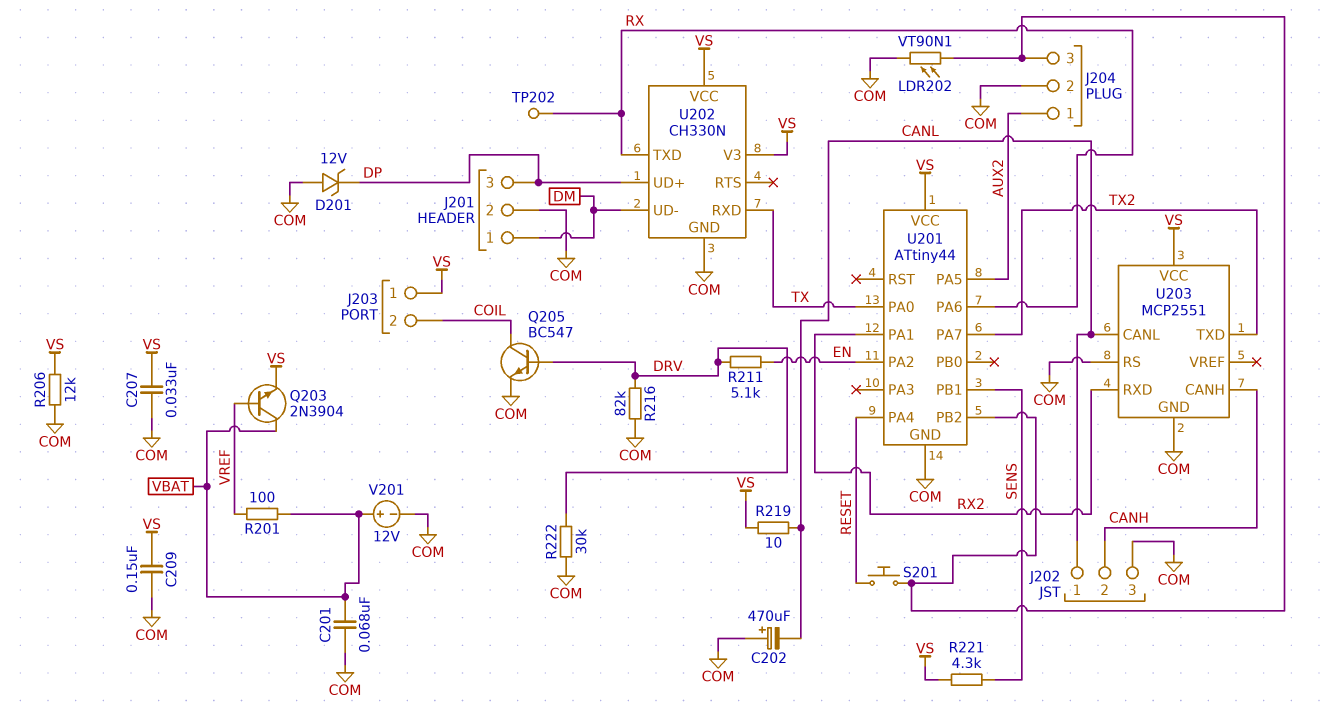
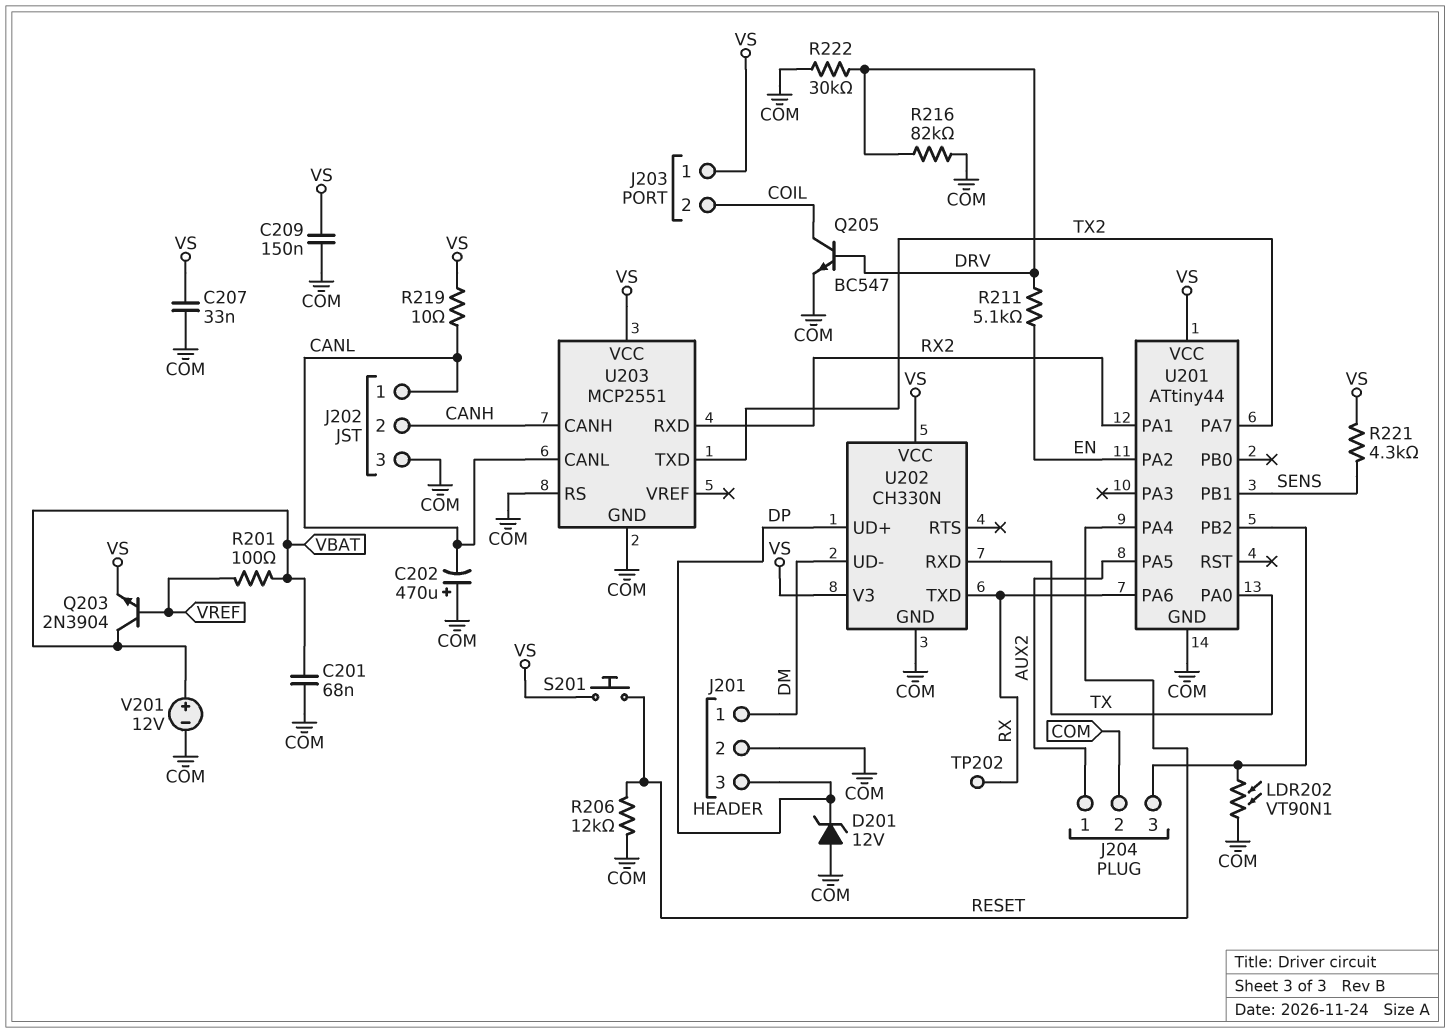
R206: 12k (COM, VS) -> 12k (COM, RESET)
S201: button (J204/3, RESET) -> button (RESET, VS)

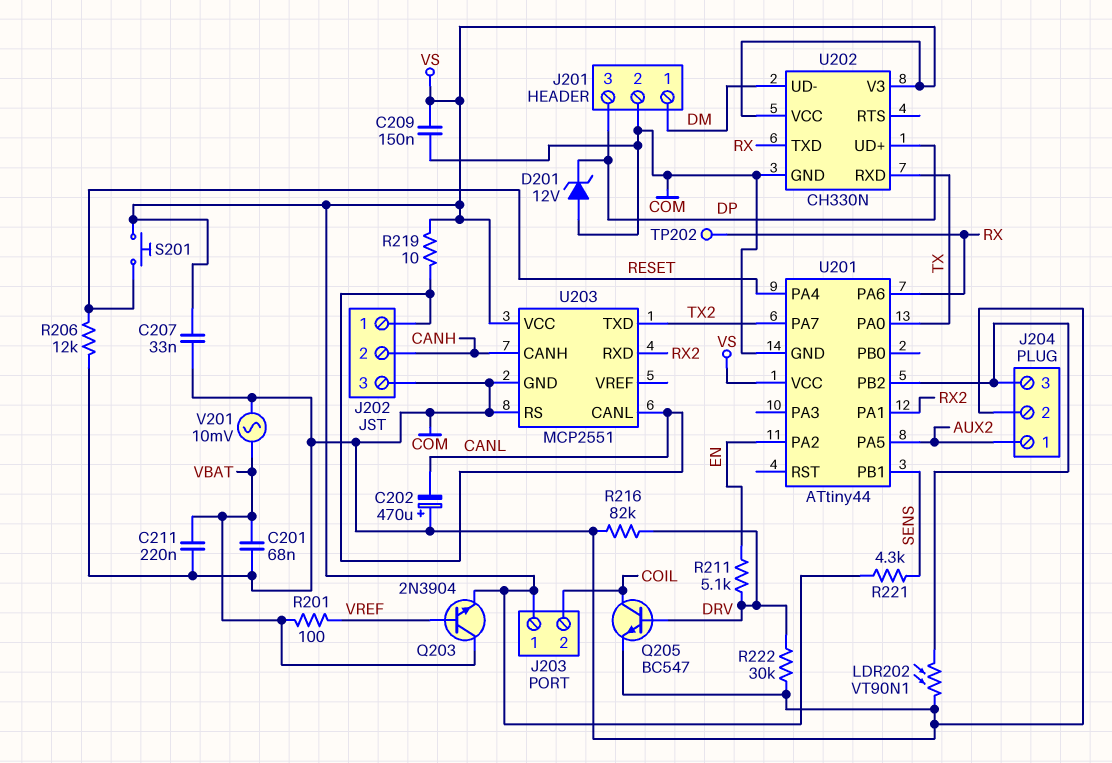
C211: none -> 220nF (COM, VBAT)
V201: 12V (plus VBAT, minus COM) -> AC 10mV (COM, VBAT)

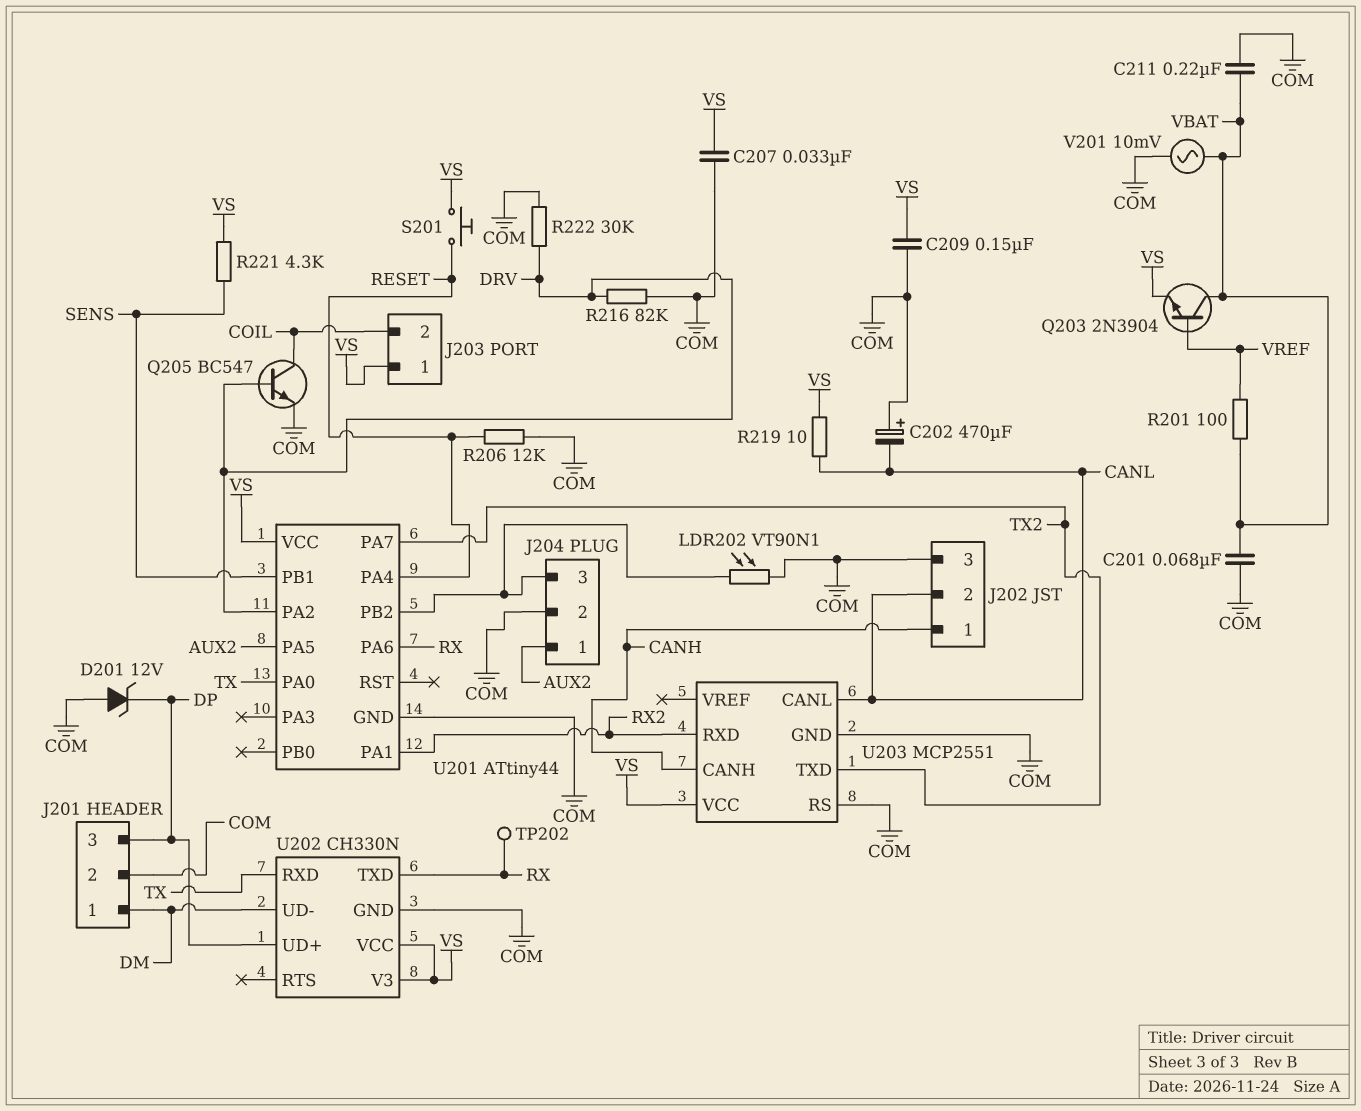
J202 pin 1: CANL -> CANH
J202 pin 2: CANH -> CANL
R211: 5.1k (DRV, EN) -> none
U201 pin PA2: EN -> DRV

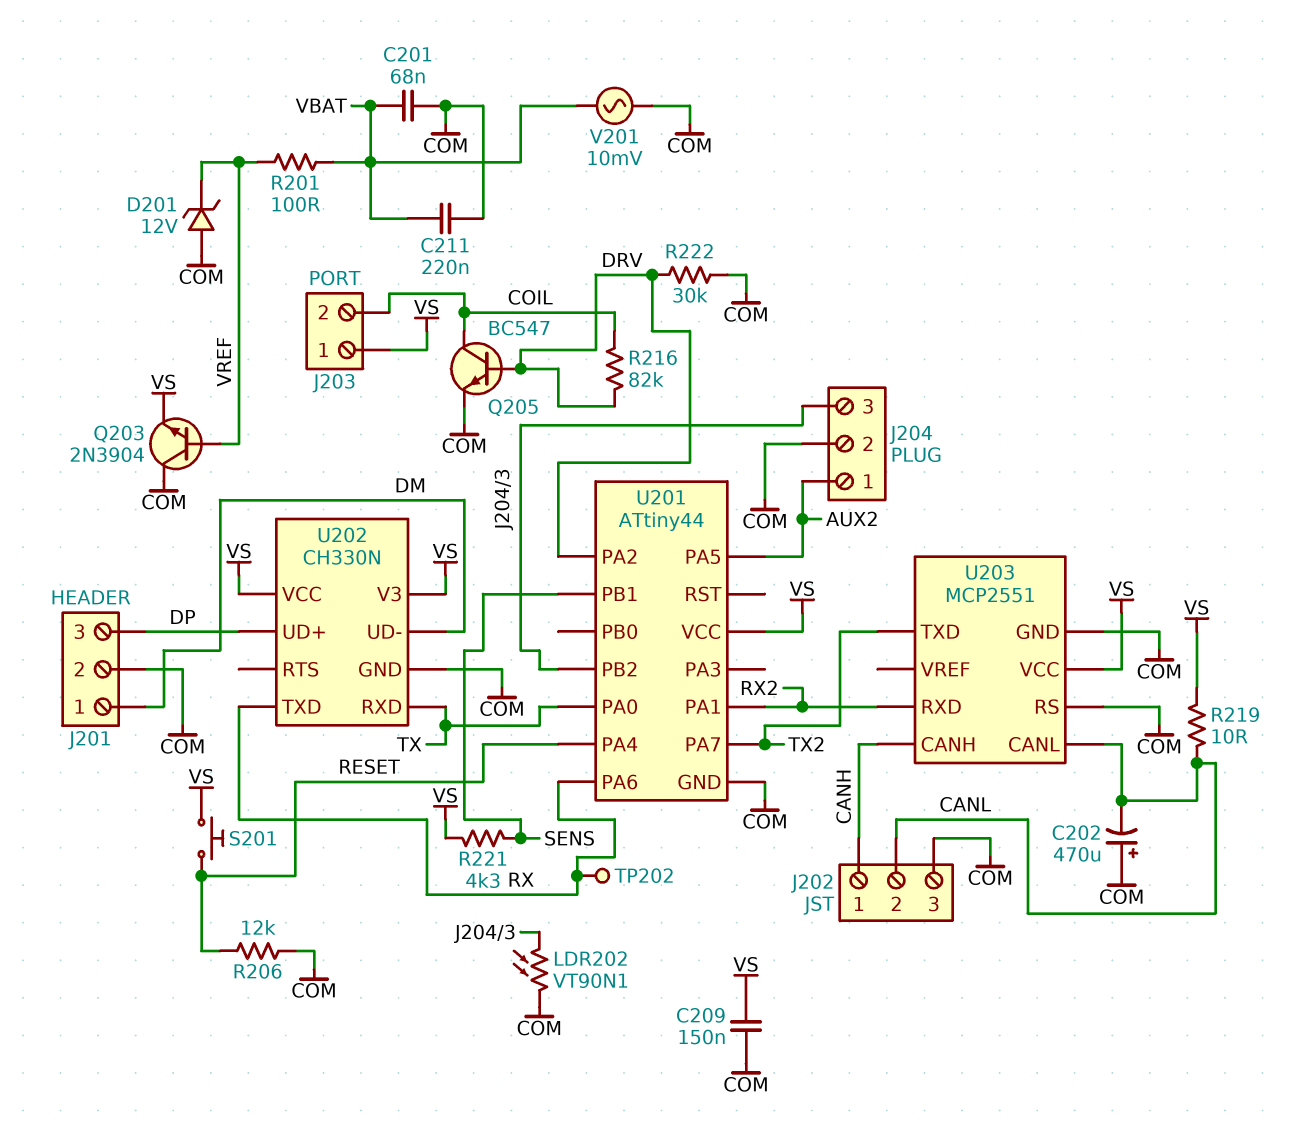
C207: 33nF (COM, VS) -> none
D201: zener 12V (A COM, K DP) -> zener 12V (A COM, K VREF)
Q203: NPN 2N3904 (B VREF, C VBAT, E VS) -> NPN 2N3904 (B VREF, C COM, E VS)
R216: 82k (COM, DRV) -> 82k (COIL, DRV)

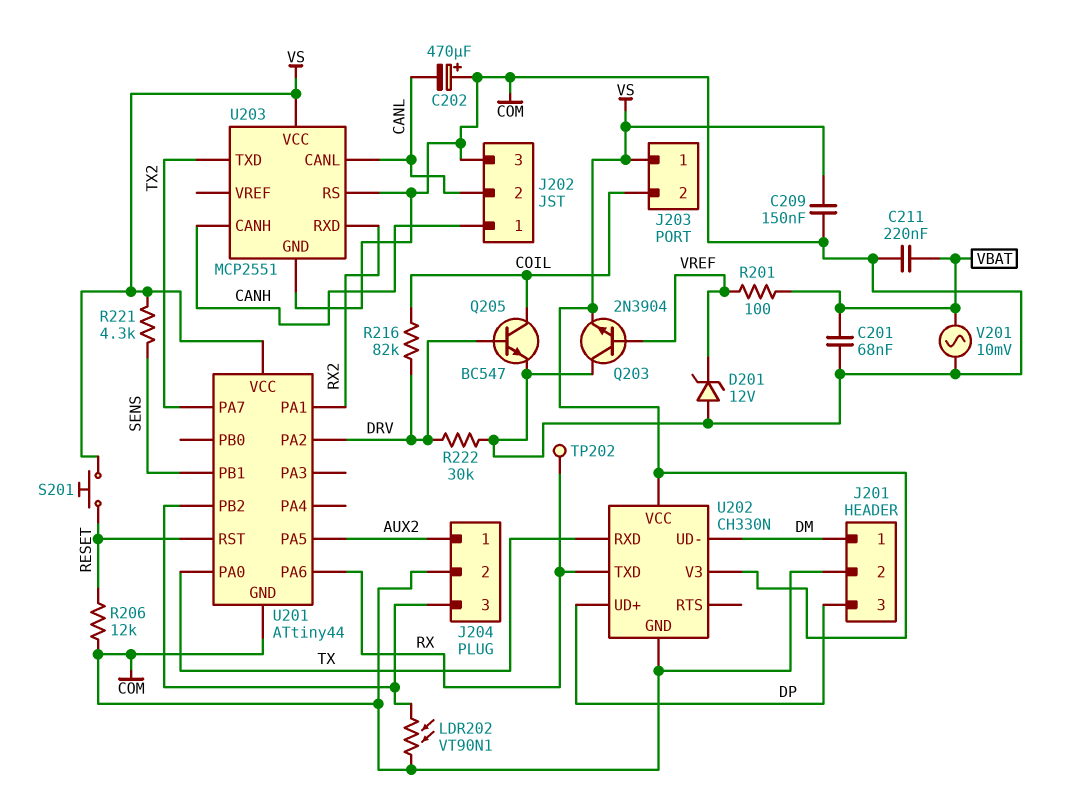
R219: 10 (CANL, VS) -> none
U201 pin PA4: RESET -> none
U201 pin RST: none -> RESET

